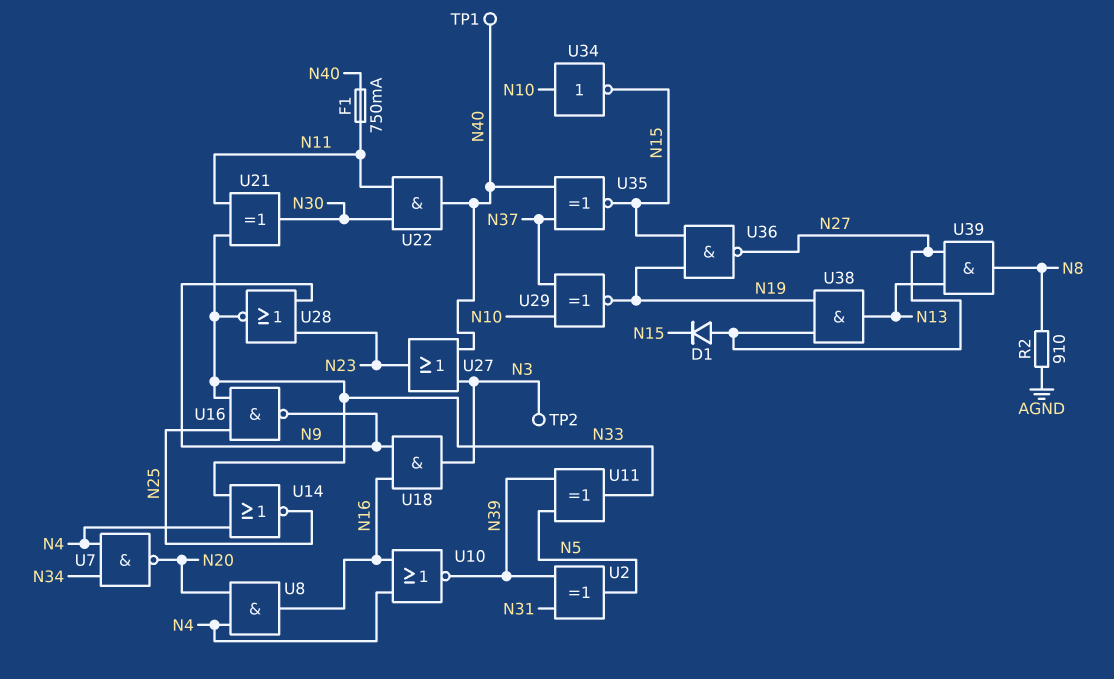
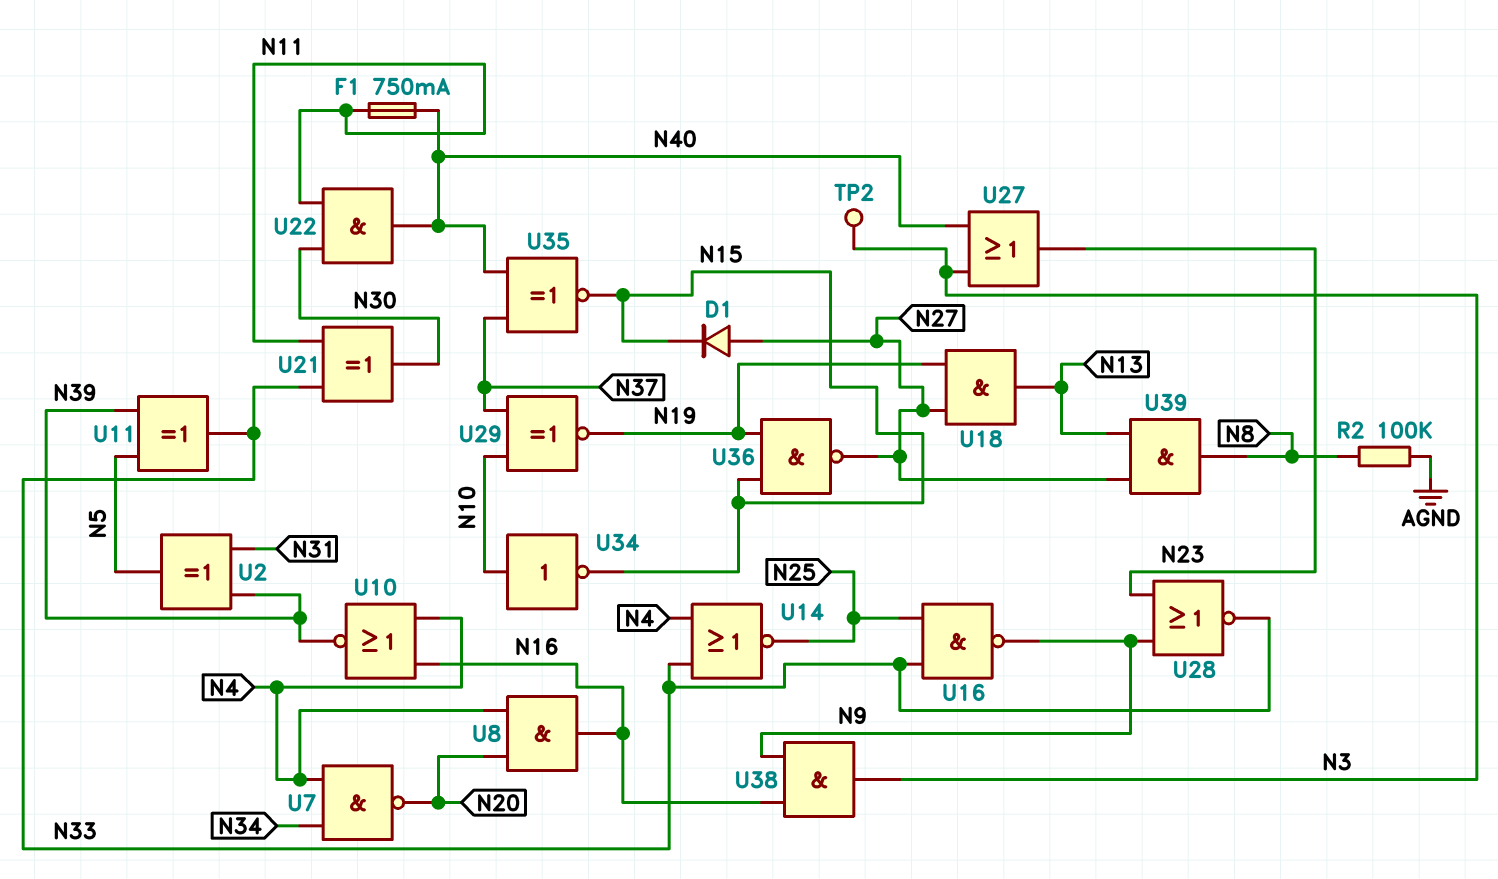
R2: 910 (AGND, N8) -> 100k (AGND, N8)
TP1: test point (N40) -> none
U18: AND (in N9, in N16, out N3) -> AND (in N19, in N27, out N13)
U38: AND (in N19, in N27, out N13) -> AND (in N9, in N16, out N3)

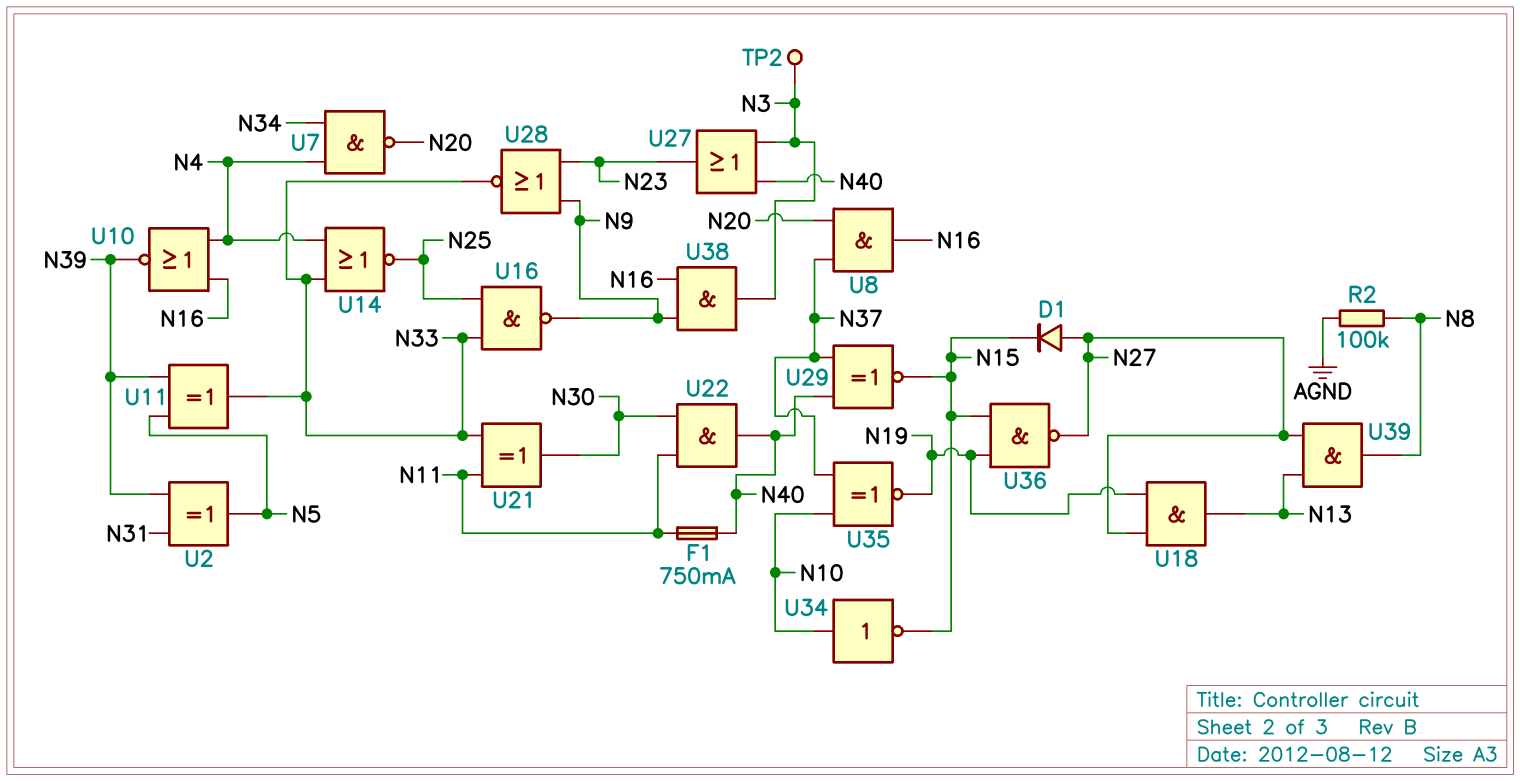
U8: AND (in N4, in N20, out N16) -> AND (in N20, in N37, out N16)
U29: XNOR (in N10, in N37, out N19) -> XNOR (in N37, in N40, out N15)
U35: XNOR (in N37, in N40, out N15) -> XNOR (in N10, in N37, out N19)

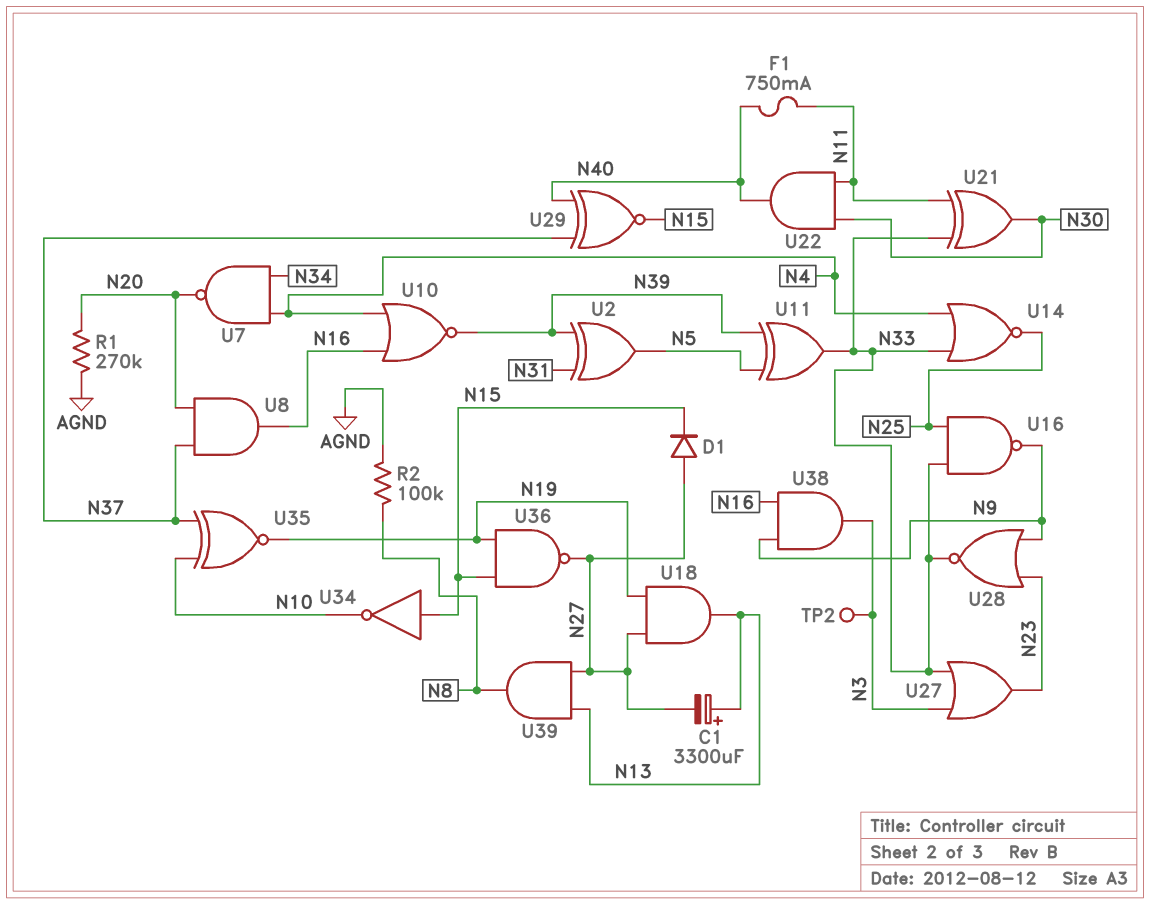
C1: none -> 3300uF (plus N13, minus N27)
R1: none -> 270k (AGND, N20)
U27: OR (in N3, in N40, out N23) -> OR (in N3, in N33, out N23)
U34: NOT (in N10, out N15) -> NOT (in N15, out N10)

